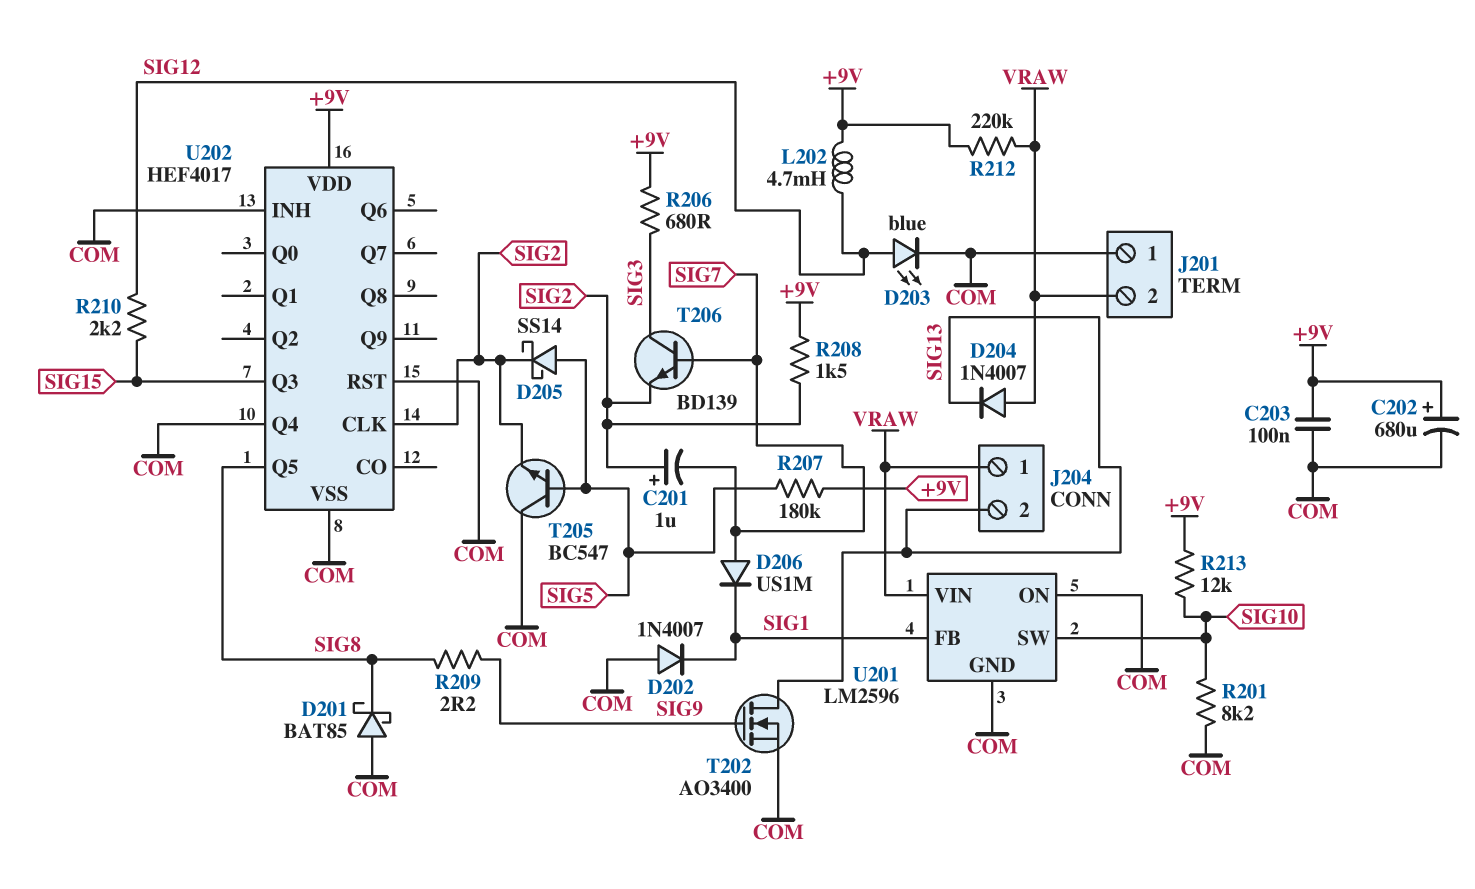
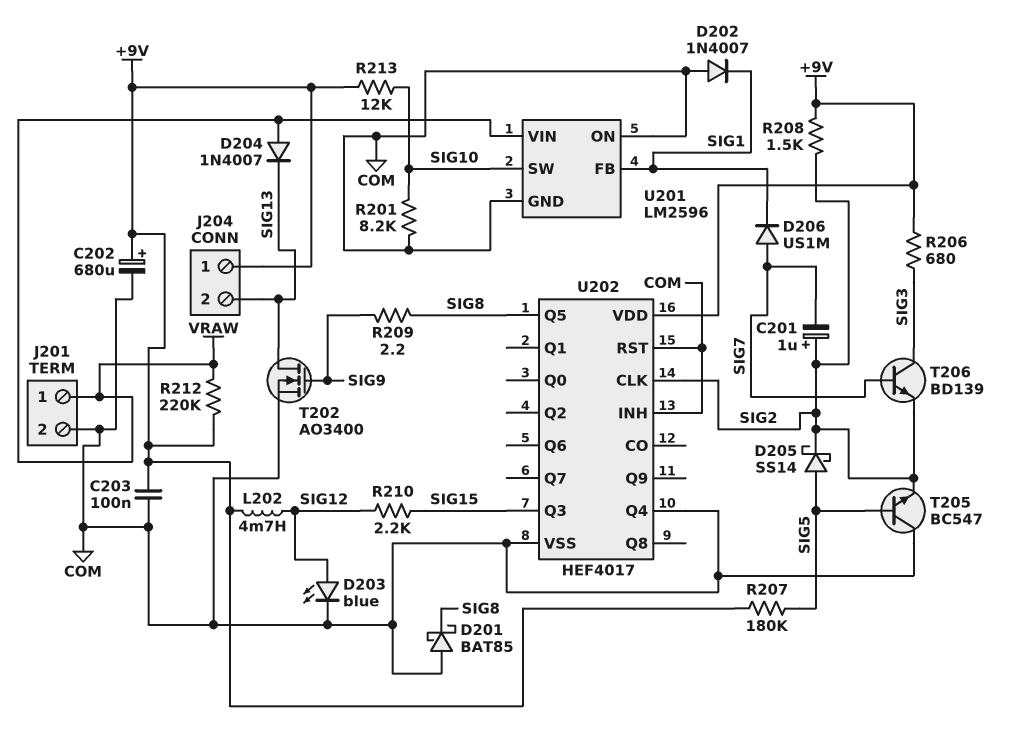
J201 pin 1: COM -> VRAW
J201 pin 2: VRAW -> COM
J204 pin 1: VRAW -> +9V

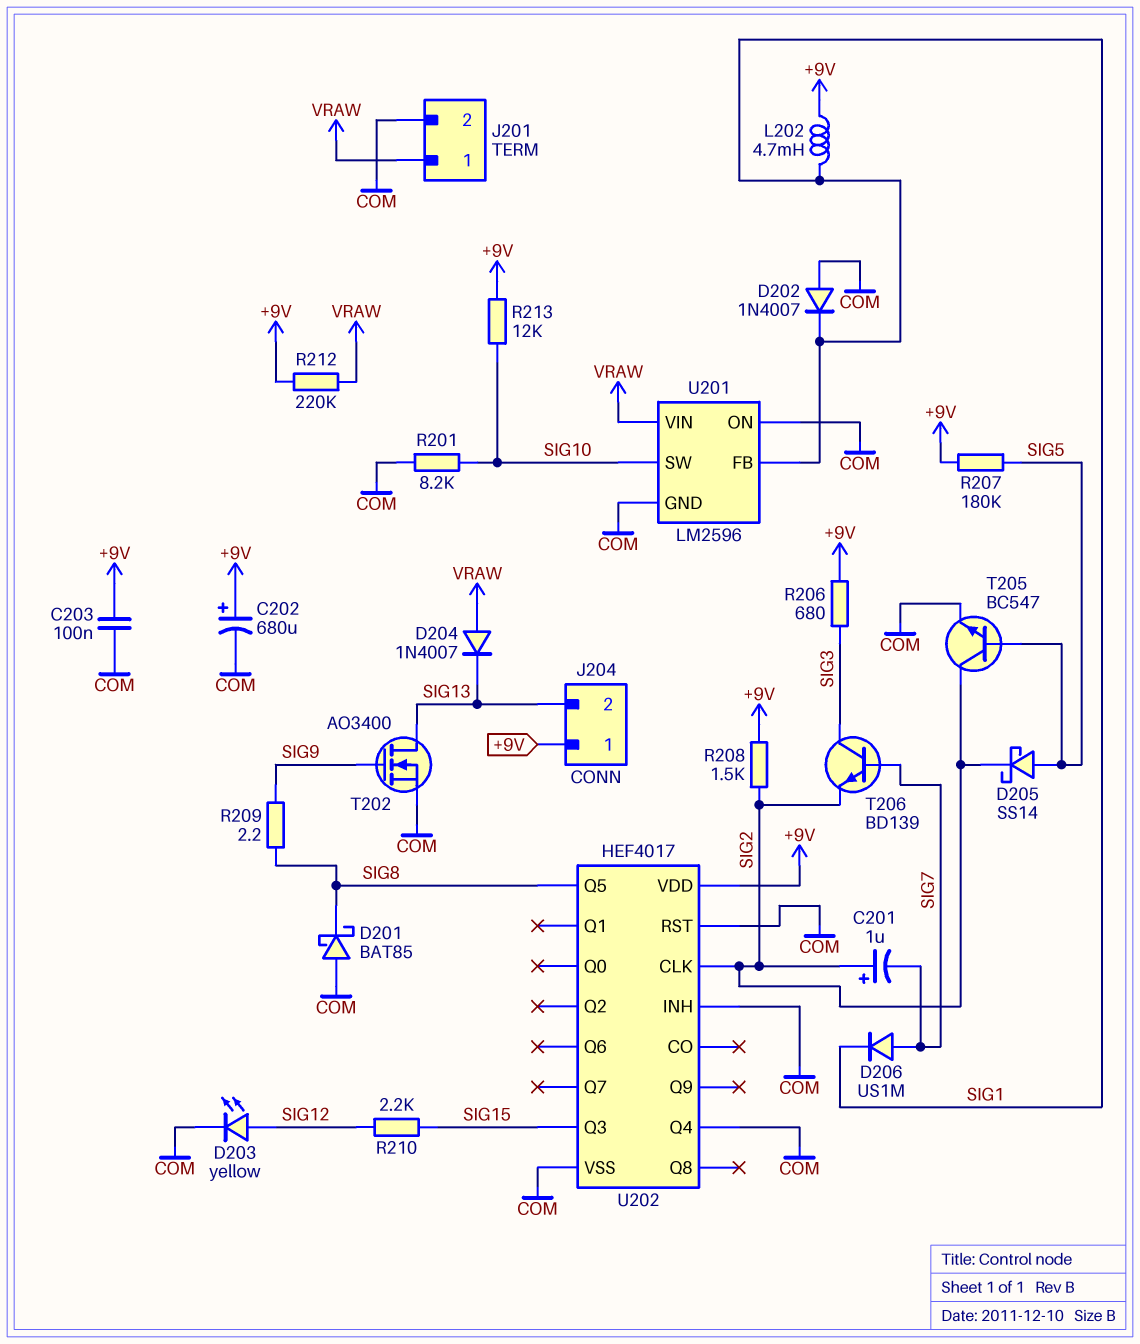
D203: LED blue (A SIG12, K COM) -> LED yellow (A SIG12, K COM)
L202: 4.7mH (+9V, SIG12) -> 4.7mH (+9V, SIG1)
T205: NPN BC547 (B SIG5, C COM, E SIG2) -> NPN BC547 (B SIG5, C SIG2, E COM)

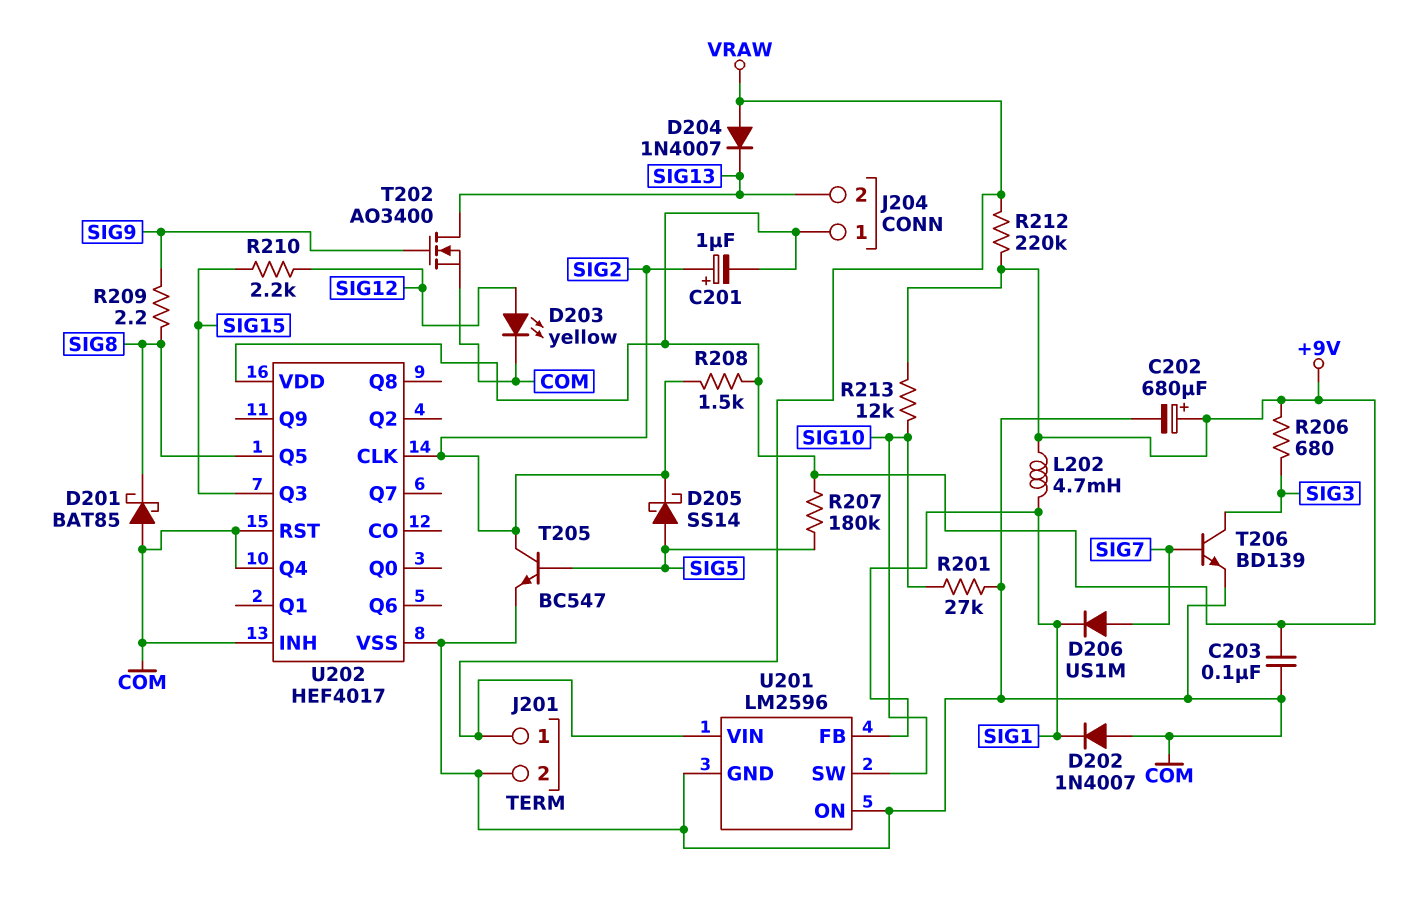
C201: 1uF (plus SIG2, minus SIG7) -> 1uF (plus SIG2, minus +9V)
R201: 8.2k (COM, SIG10) -> 27k (COM, SIG10)
T206: NPN BD139 (B SIG7, C SIG3, E SIG2) -> NPN BD139 (B SIG7, C SIG3, E COM)

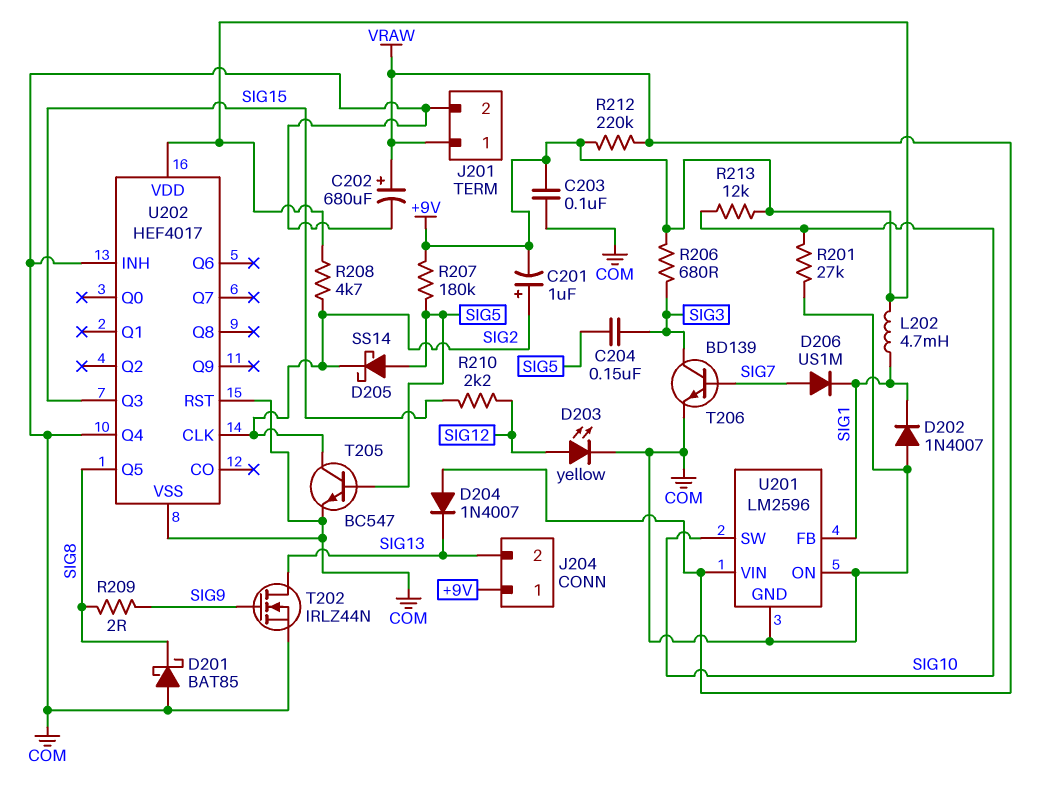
C202: 680uF (plus +9V, minus COM) -> 680uF (plus VRAW, minus COM)
C204: none -> 150nF (SIG3, SIG5)
R208: 1.5k (+9V, SIG2) -> 4.7k (+9V, SIG2)
R209: 2.2 (SIG8, SIG9) -> 2 (SIG8, SIG9)
T202: NMOS AO3400 (G SIG9, D SIG13, S COM) -> NMOS IRLZ44N (G SIG9, D SIG13, S COM)

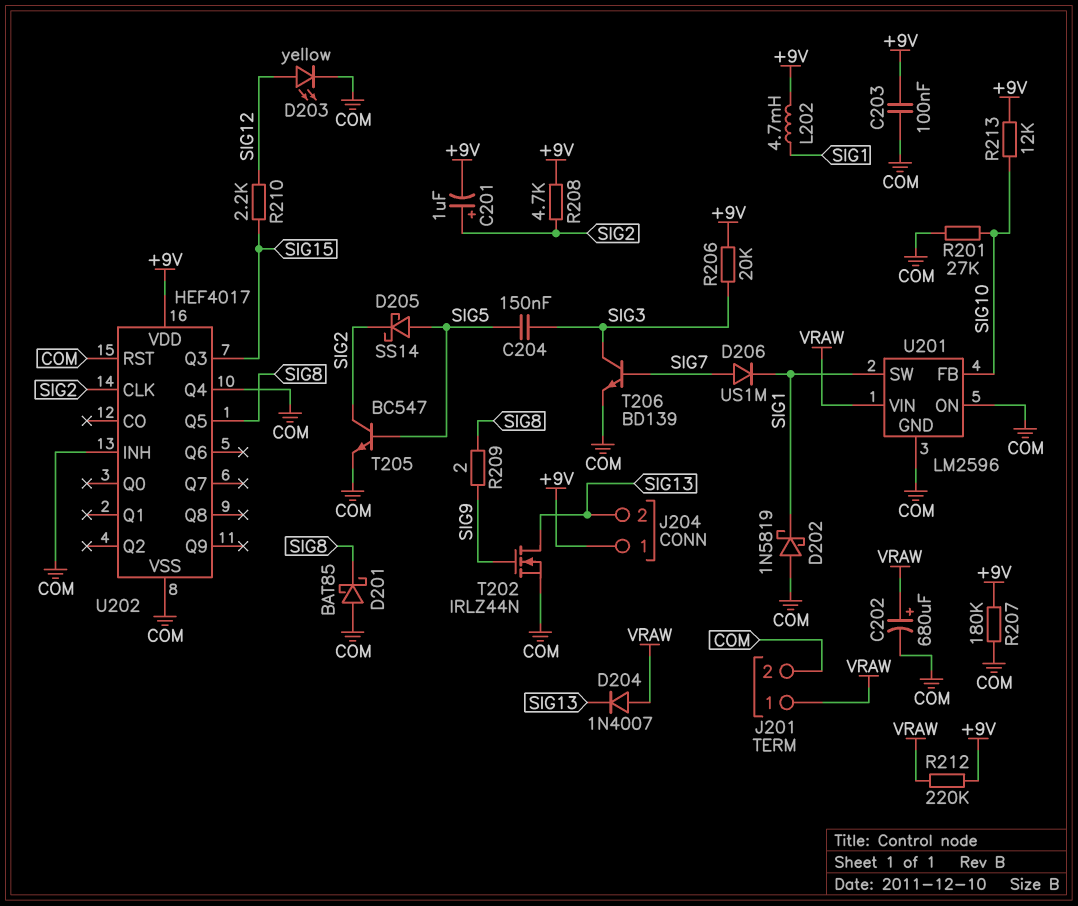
D202: diode 1N4007 (A COM, K SIG1) -> schottky 1N5819 (A COM, K SIG1)
R206: 680 (+9V, SIG3) -> 20k (+9V, SIG3)
R207: 180k (+9V, SIG5) -> 180k (+9V, COM)
U201 pin FB: SIG1 -> SIG10
U201 pin SW: SIG10 -> SIG1

